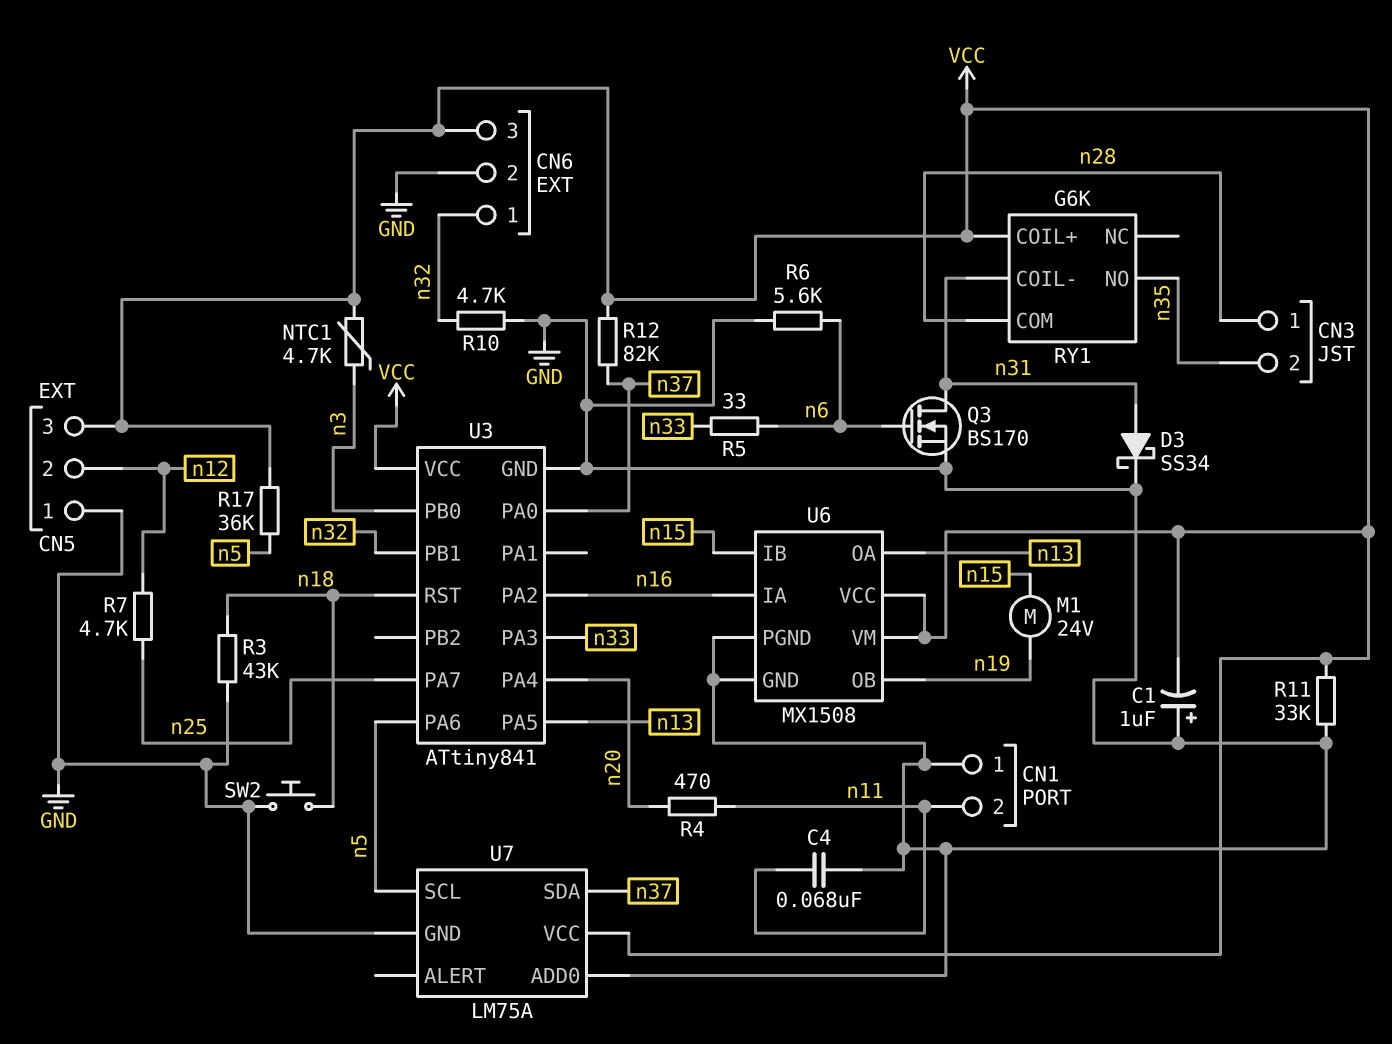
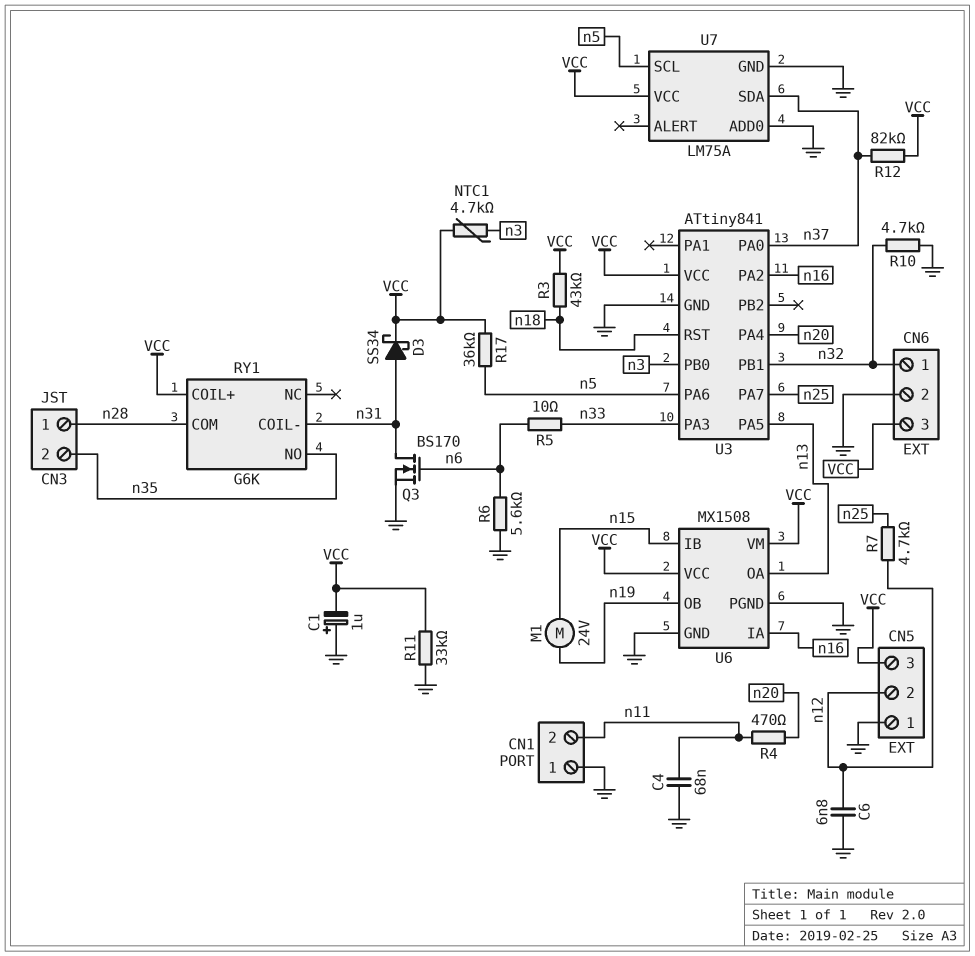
C6: none -> 6.8nF (GND, n12)
D3: schottky SS34 (A n31, K GND) -> schottky SS34 (A n31, K VCC)
R3: 43k (GND, n18) -> 43k (VCC, n18)
R5: 33 (n6, n33) -> 10 (n6, n33)
SW2: button (GND, n18) -> none

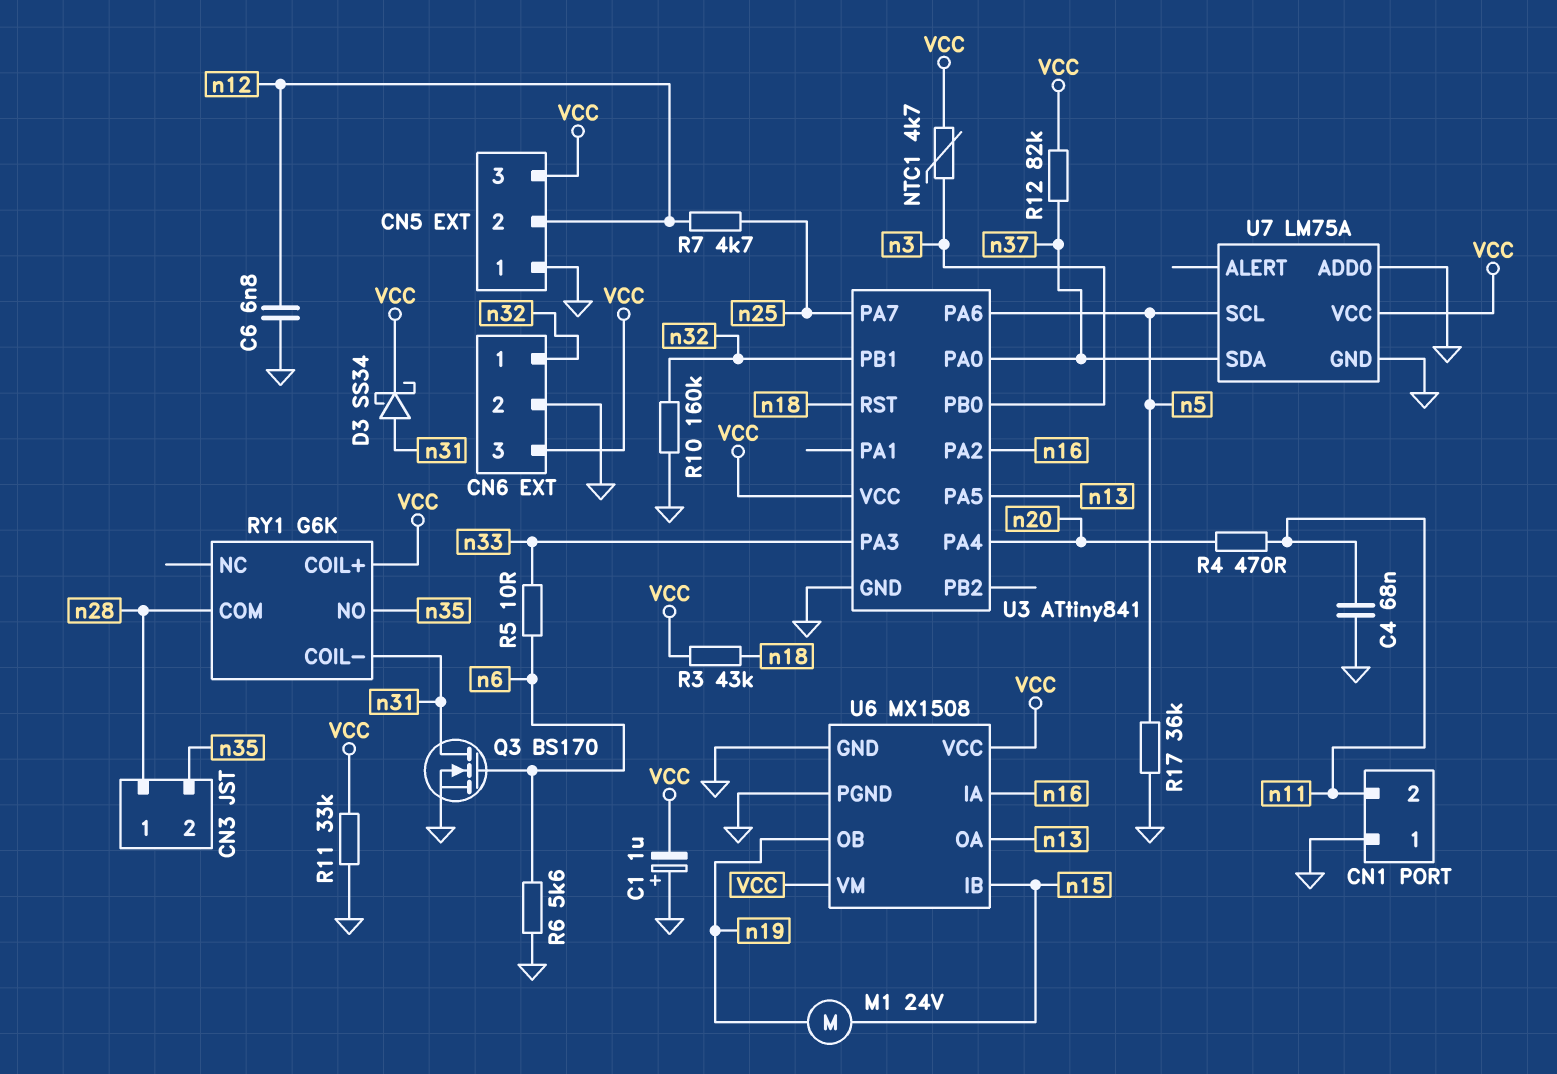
R10: 4.7k (GND, n32) -> 160k (GND, n32)
R17: 36k (VCC, n5) -> 36k (GND, n5)

